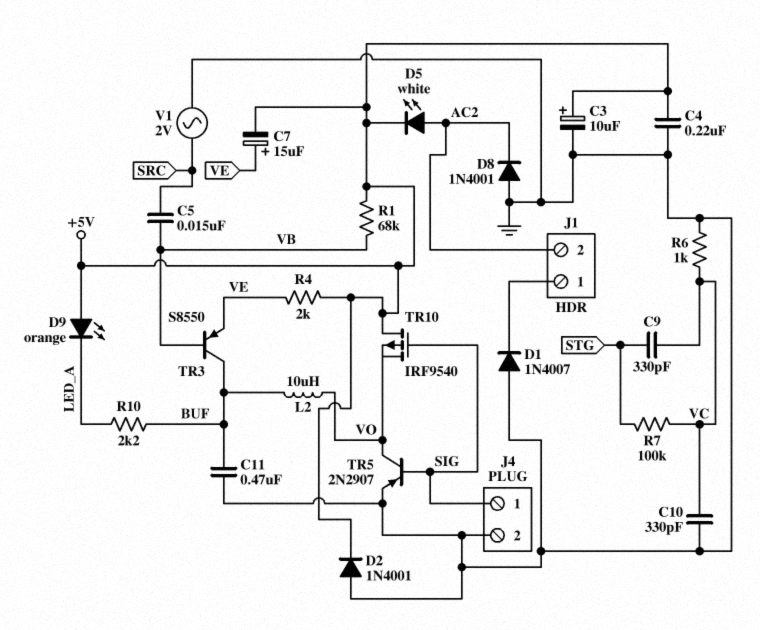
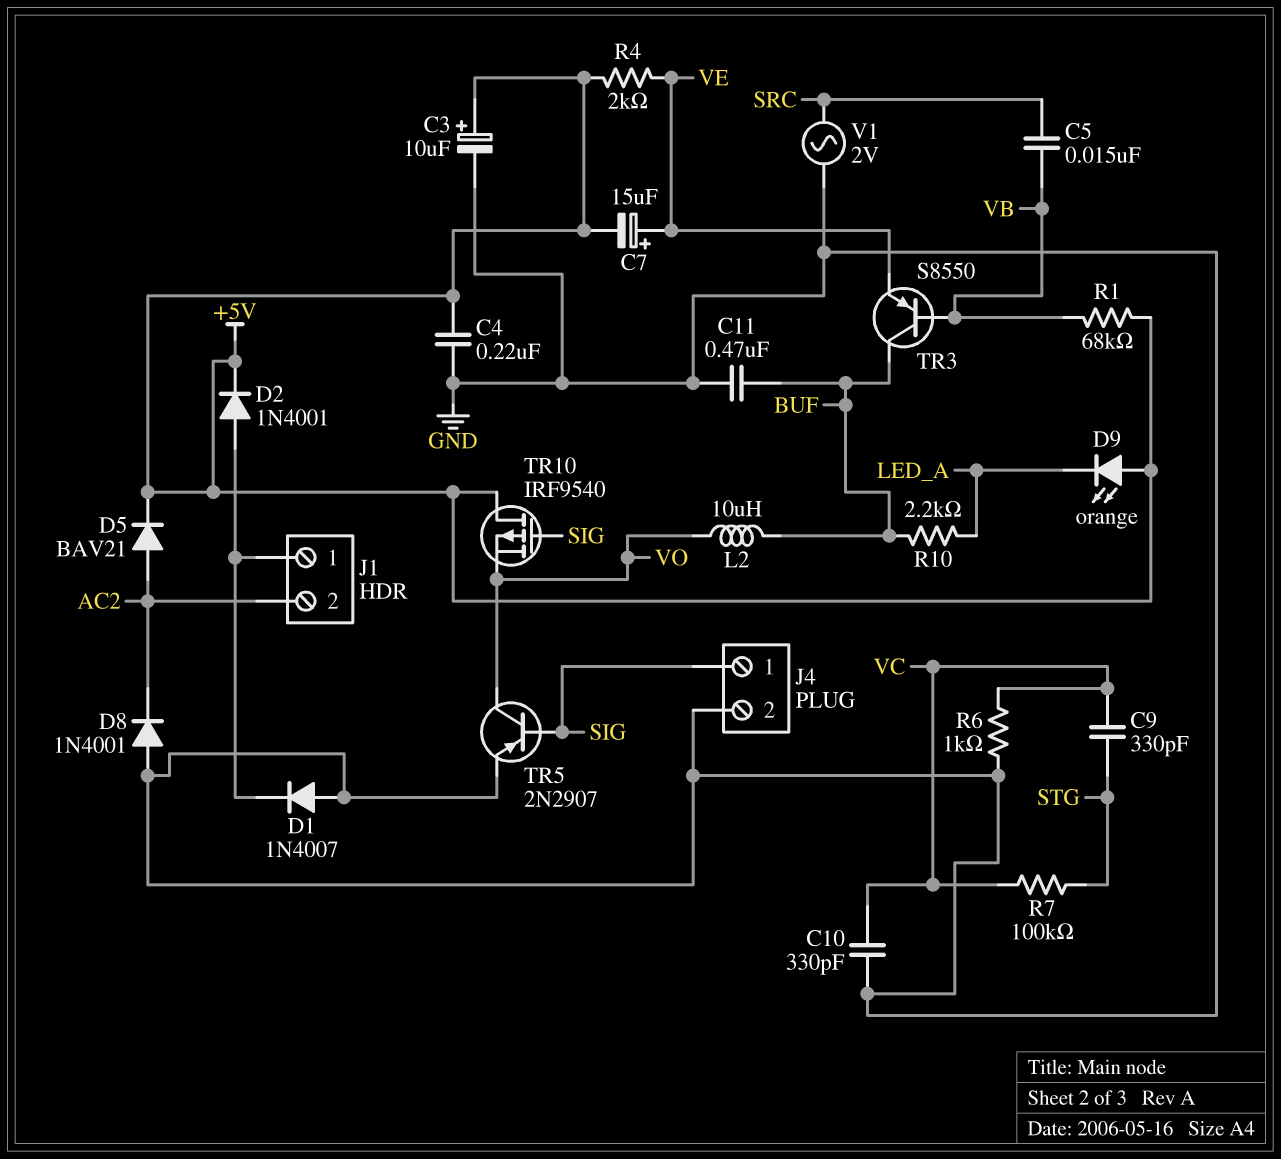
D2: diode 1N4001 (A GND, K +5V) -> diode 1N4001 (A J1/1, K +5V)
D5: LED white (A AC2, K +5V) -> diode BAV21 (A AC2, K +5V)

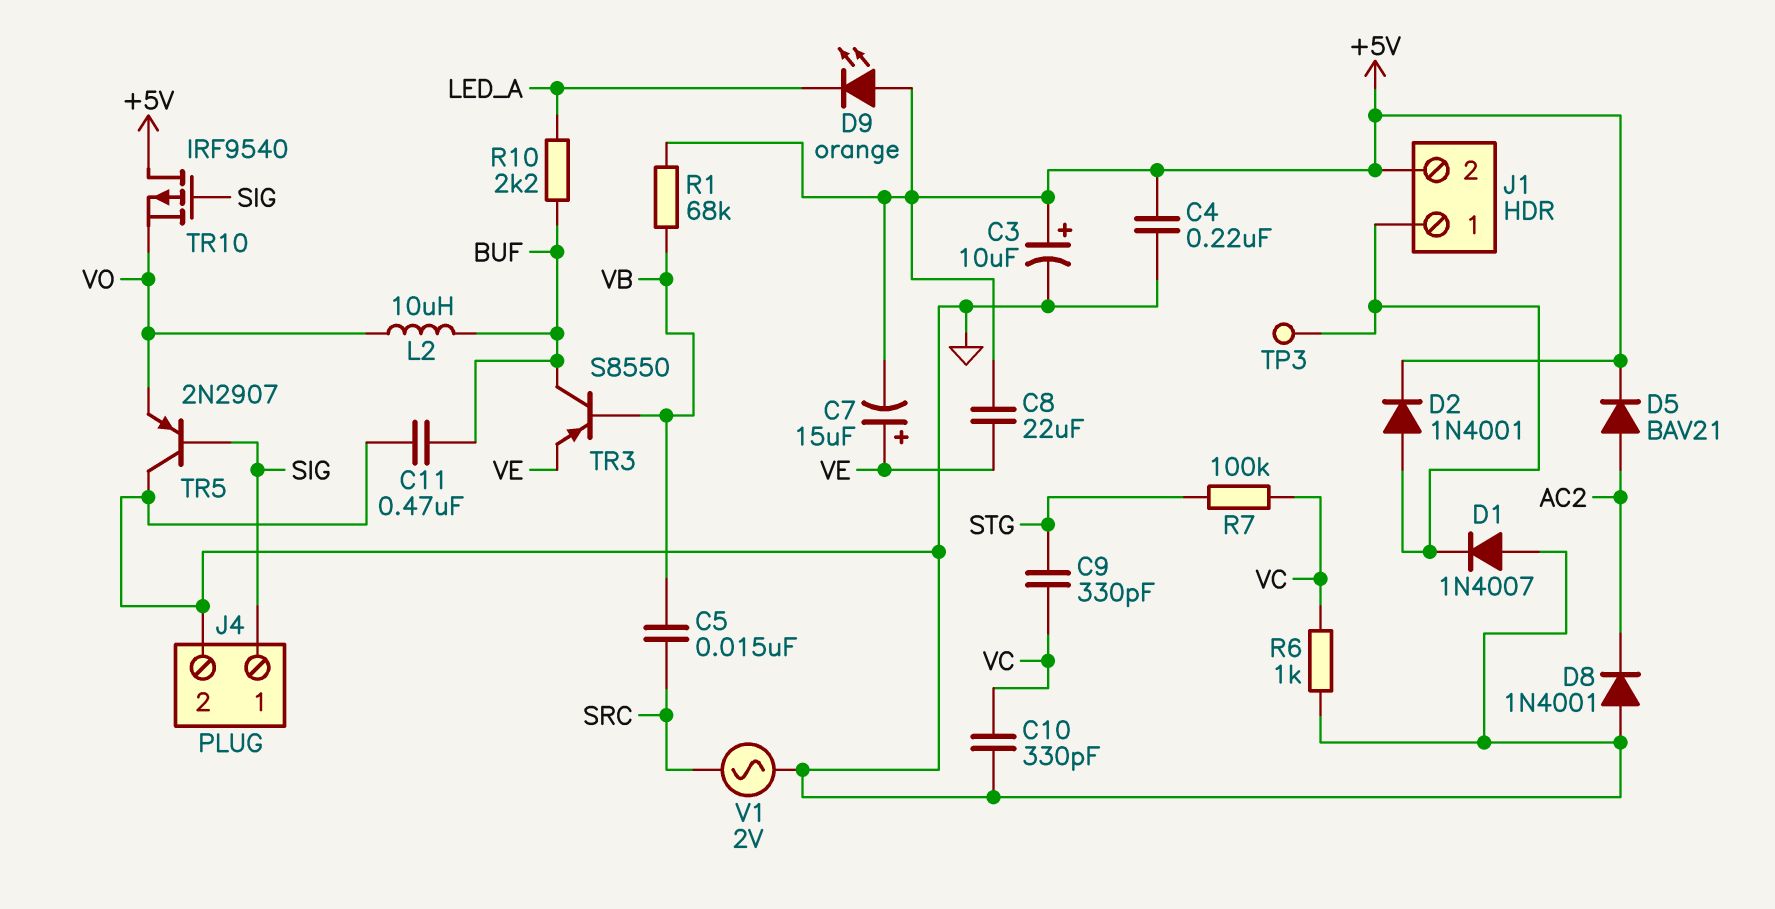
C8: none -> 22uF (+5V, VE)
J1 pin 2: AC2 -> +5V
R4: 2k (+5V, VE) -> none
TP3: none -> test point (J1/1)
TR5: PNP 2N2907 (B SIG, C VO, E GND) -> PNP 2N2907 (B SIG, C GND, E VO)

